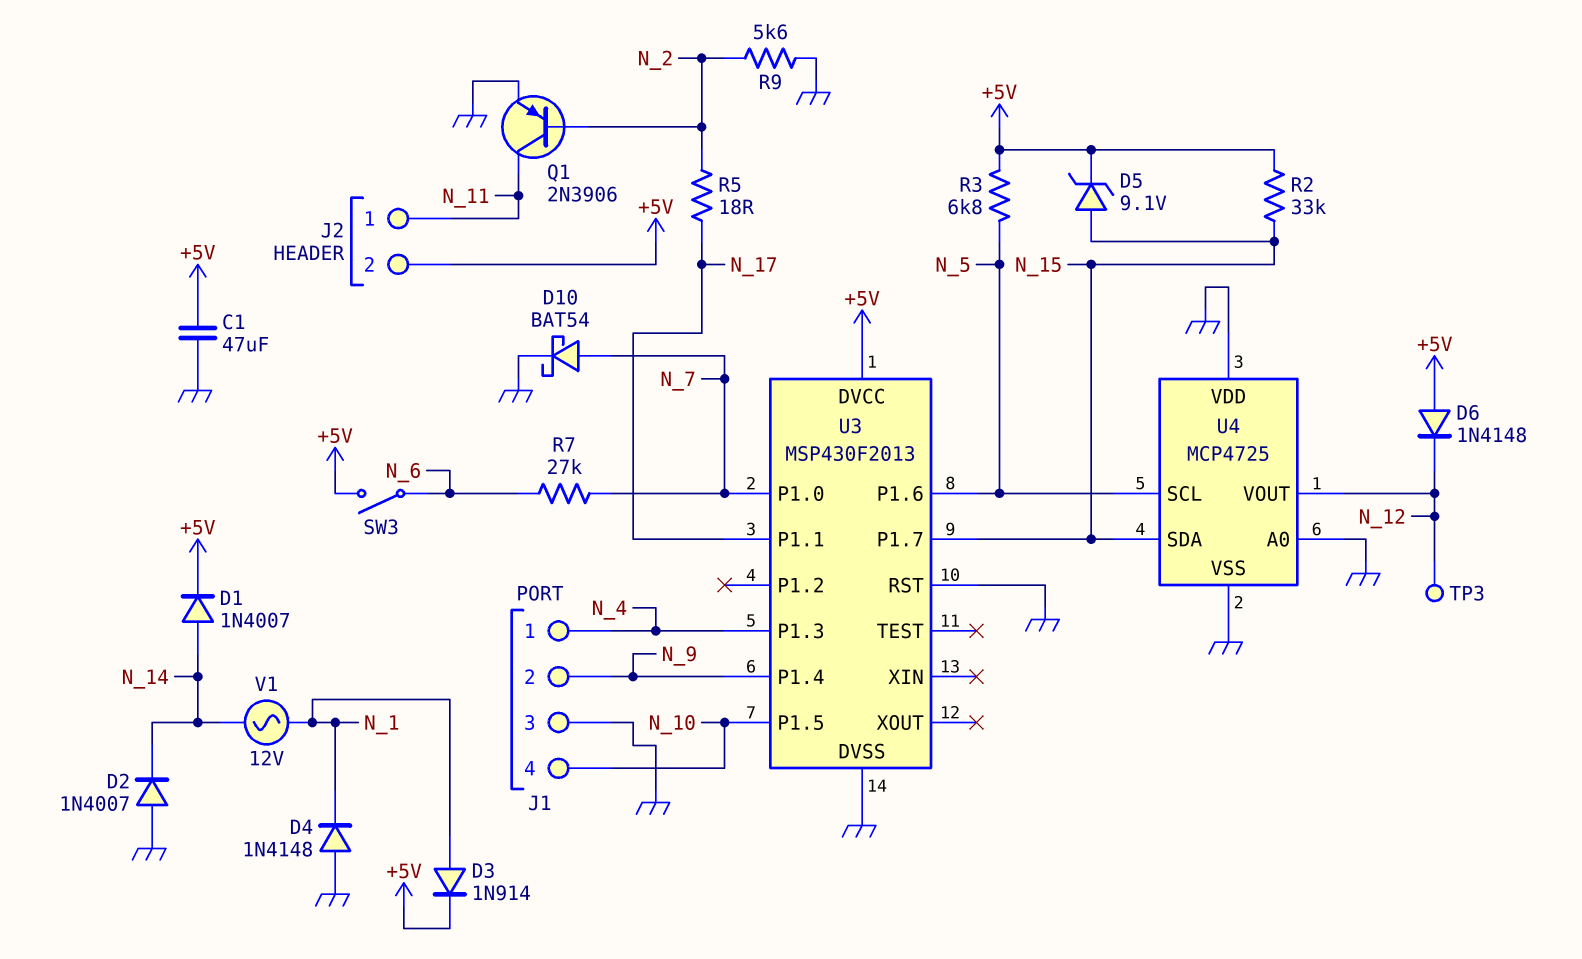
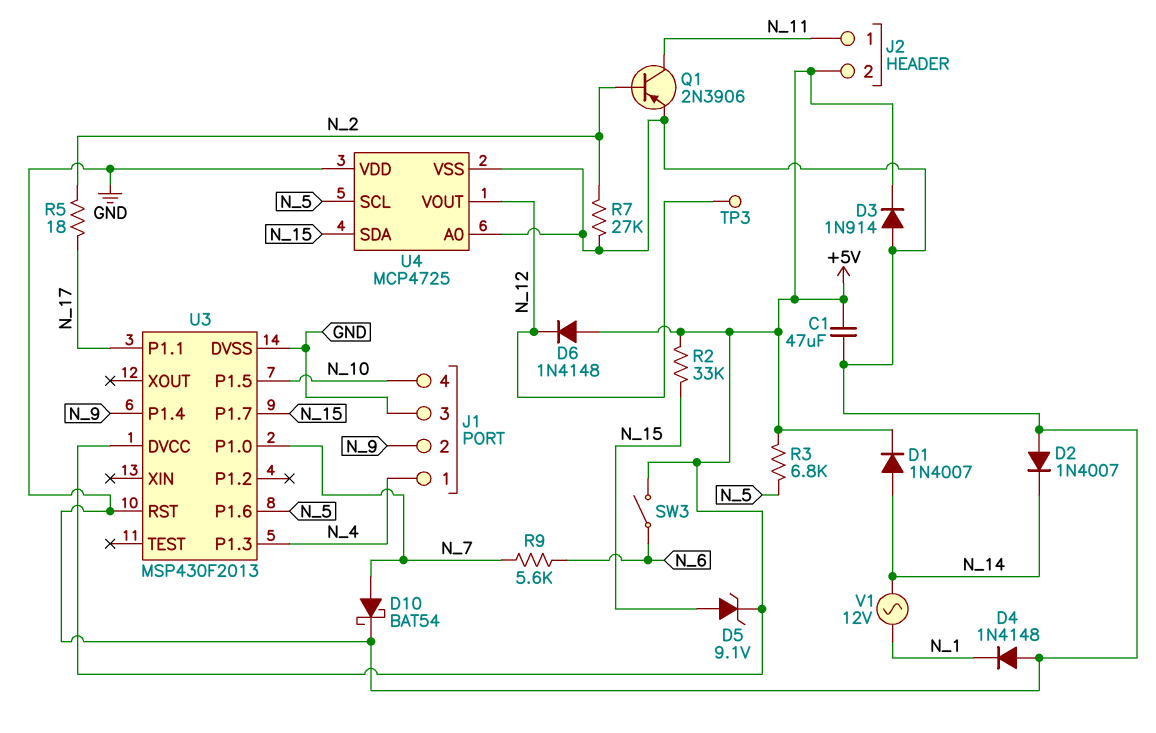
D3: diode 1N914 (A N_1, K +5V) -> diode 1N914 (A GND, K +5V)
R7: 27k (N_6, N_7) -> 27k (GND, N_2)
R9: 5.6k (GND, N_2) -> 5.6k (N_6, N_7)

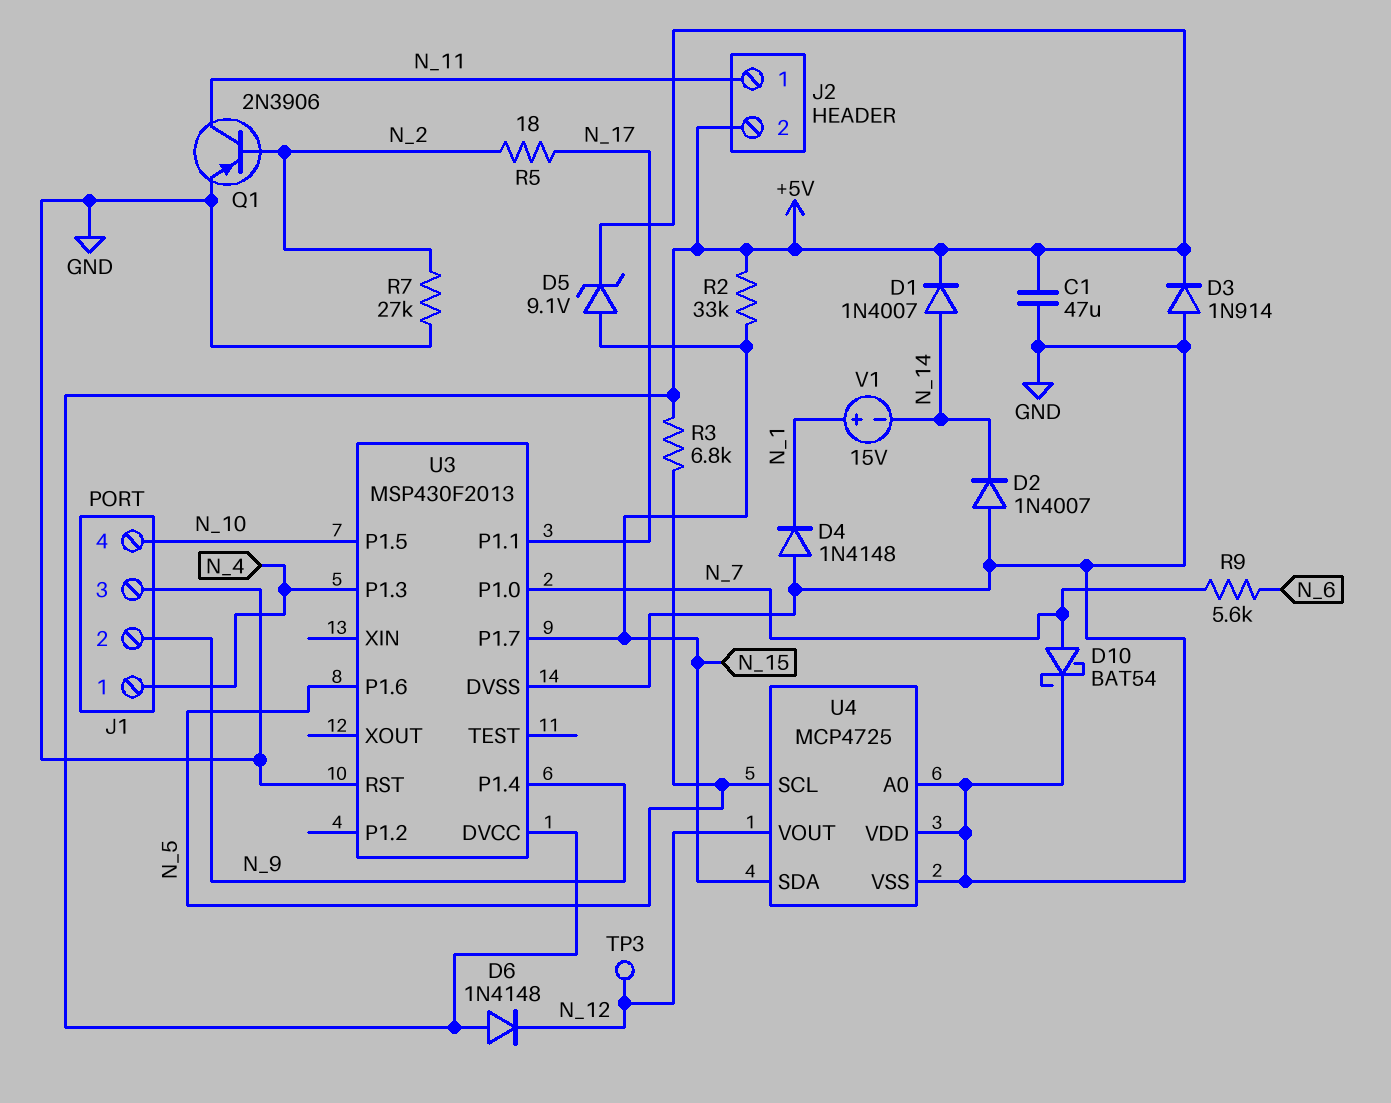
SW3: switch (+5V, N_6) -> none
V1: AC 12V (N_1, N_14) -> 15V (plus N_1, minus N_14)

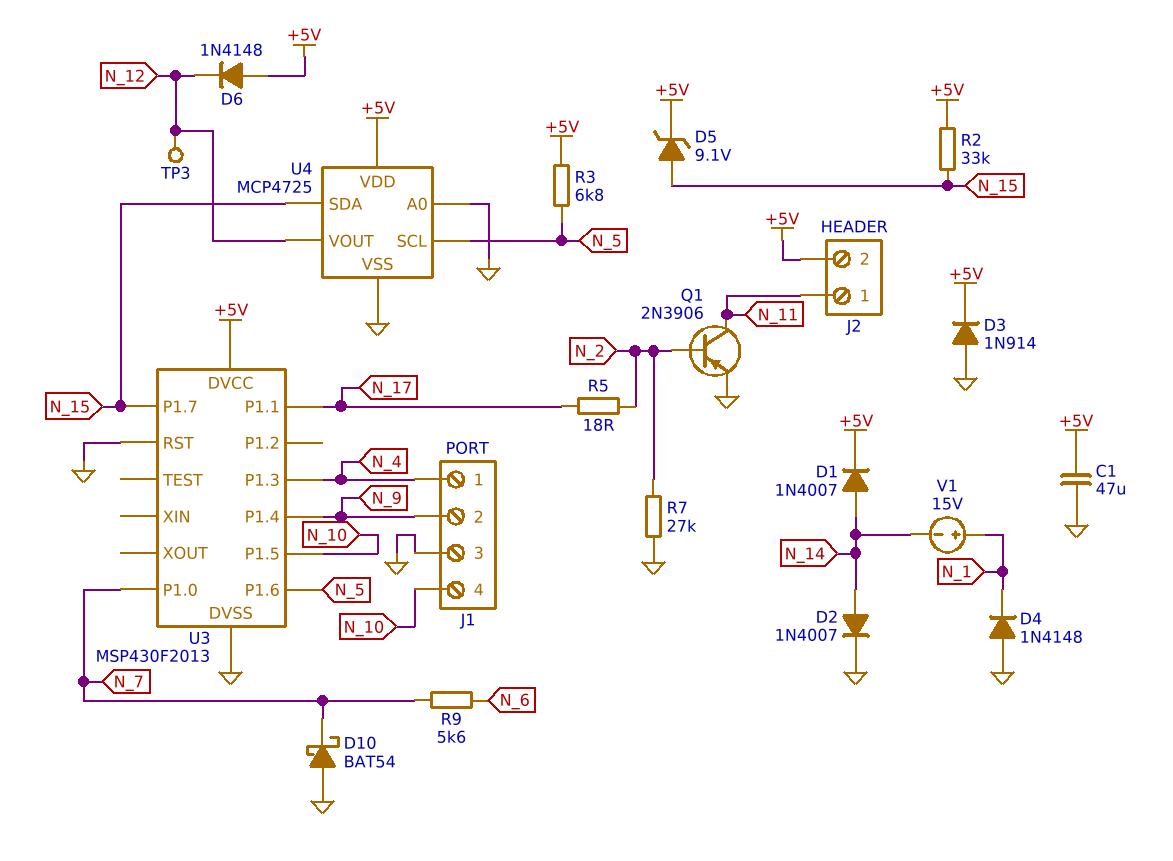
D2: diode 1N4007 (A GND, K N_14) -> diode 1N4007 (A N_14, K GND)
D10: schottky BAT54 (A N_7, K GND) -> schottky BAT54 (A GND, K N_7)
U4 pin VDD: GND -> +5V

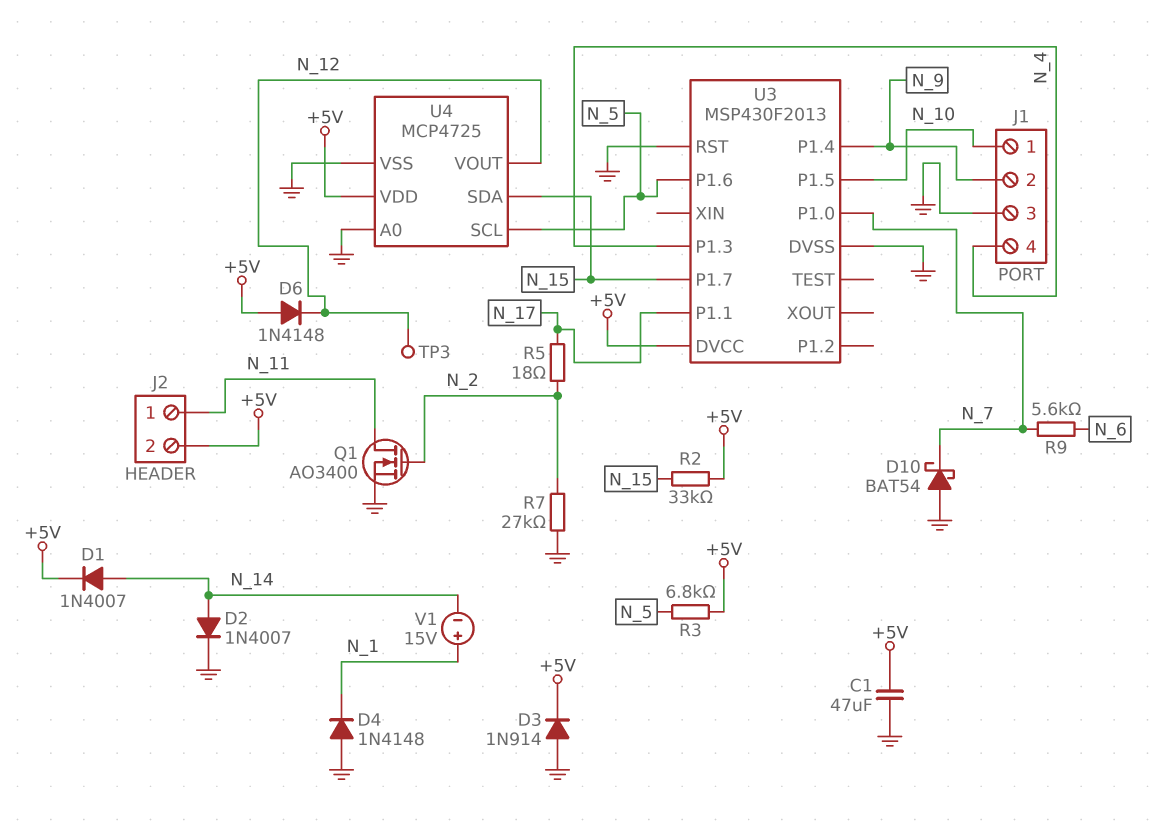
D5: zener 9.1V (A N_15, K +5V) -> none
J1 pin 1: N_4 -> N_10
J1 pin 4: N_10 -> N_4
Q1: PNP 2N3906 (B N_2, C N_11, E GND) -> NMOS AO3400 (G N_2, D N_11, S GND)

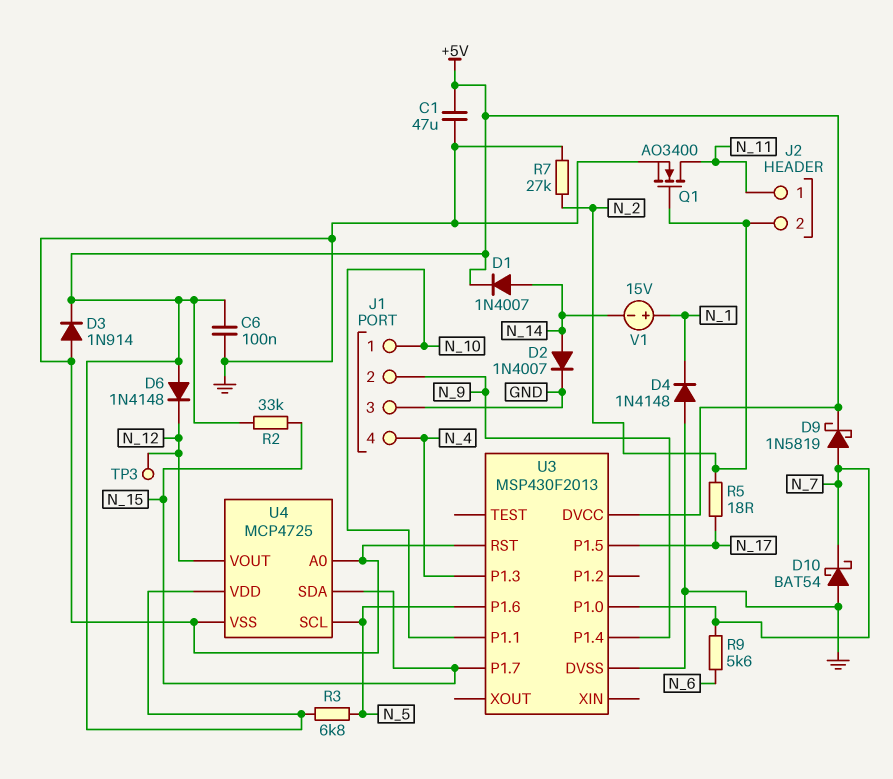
C6: none -> 100nF (+5V, GND)
D9: none -> schottky 1N5819 (A N_7, K +5V)
J2 pin 2: +5V -> N_2
U3 pin P1.1: N_17 -> N_10
U3 pin P1.5: N_10 -> N_17

